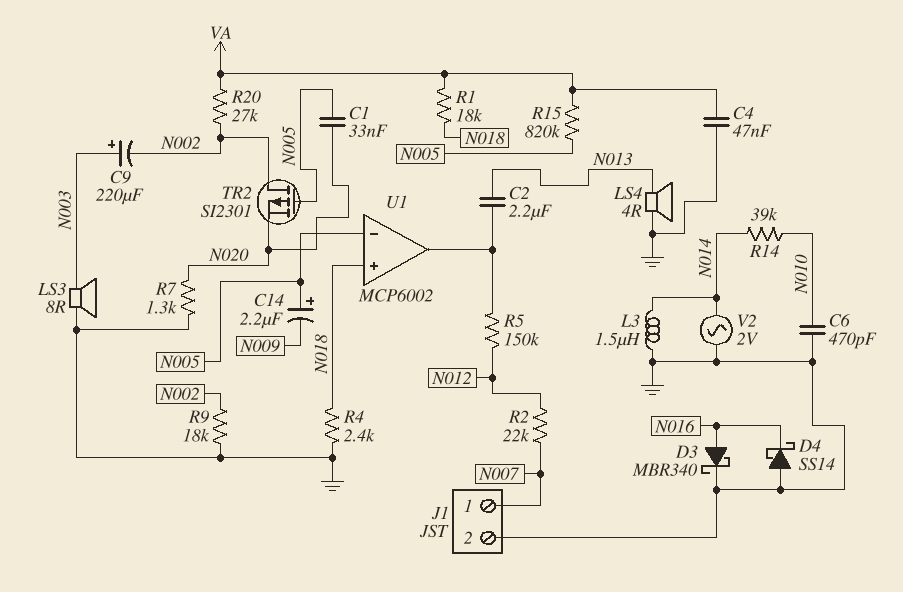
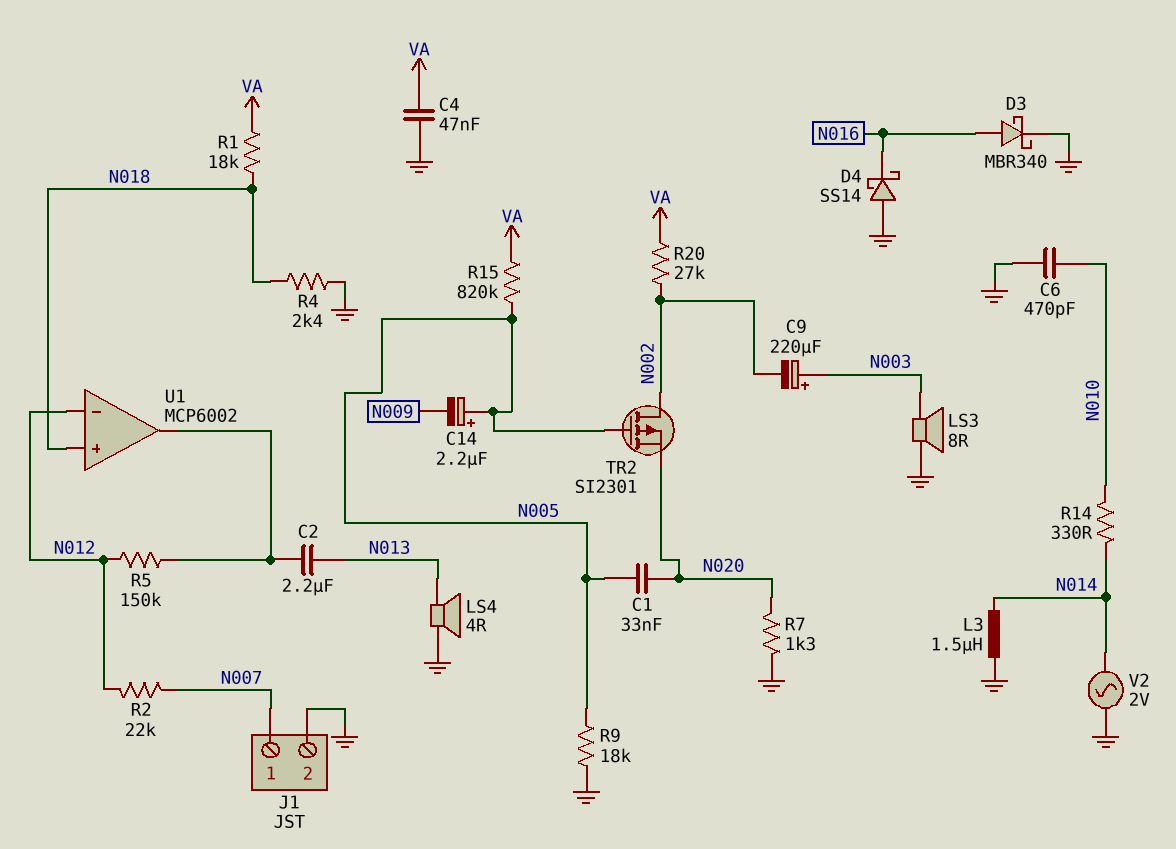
R9: 18k (GND, N002) -> 18k (GND, N005)
R14: 39k (N010, N014) -> 330 (N010, N014)
U1 pin in-: N005 -> N012

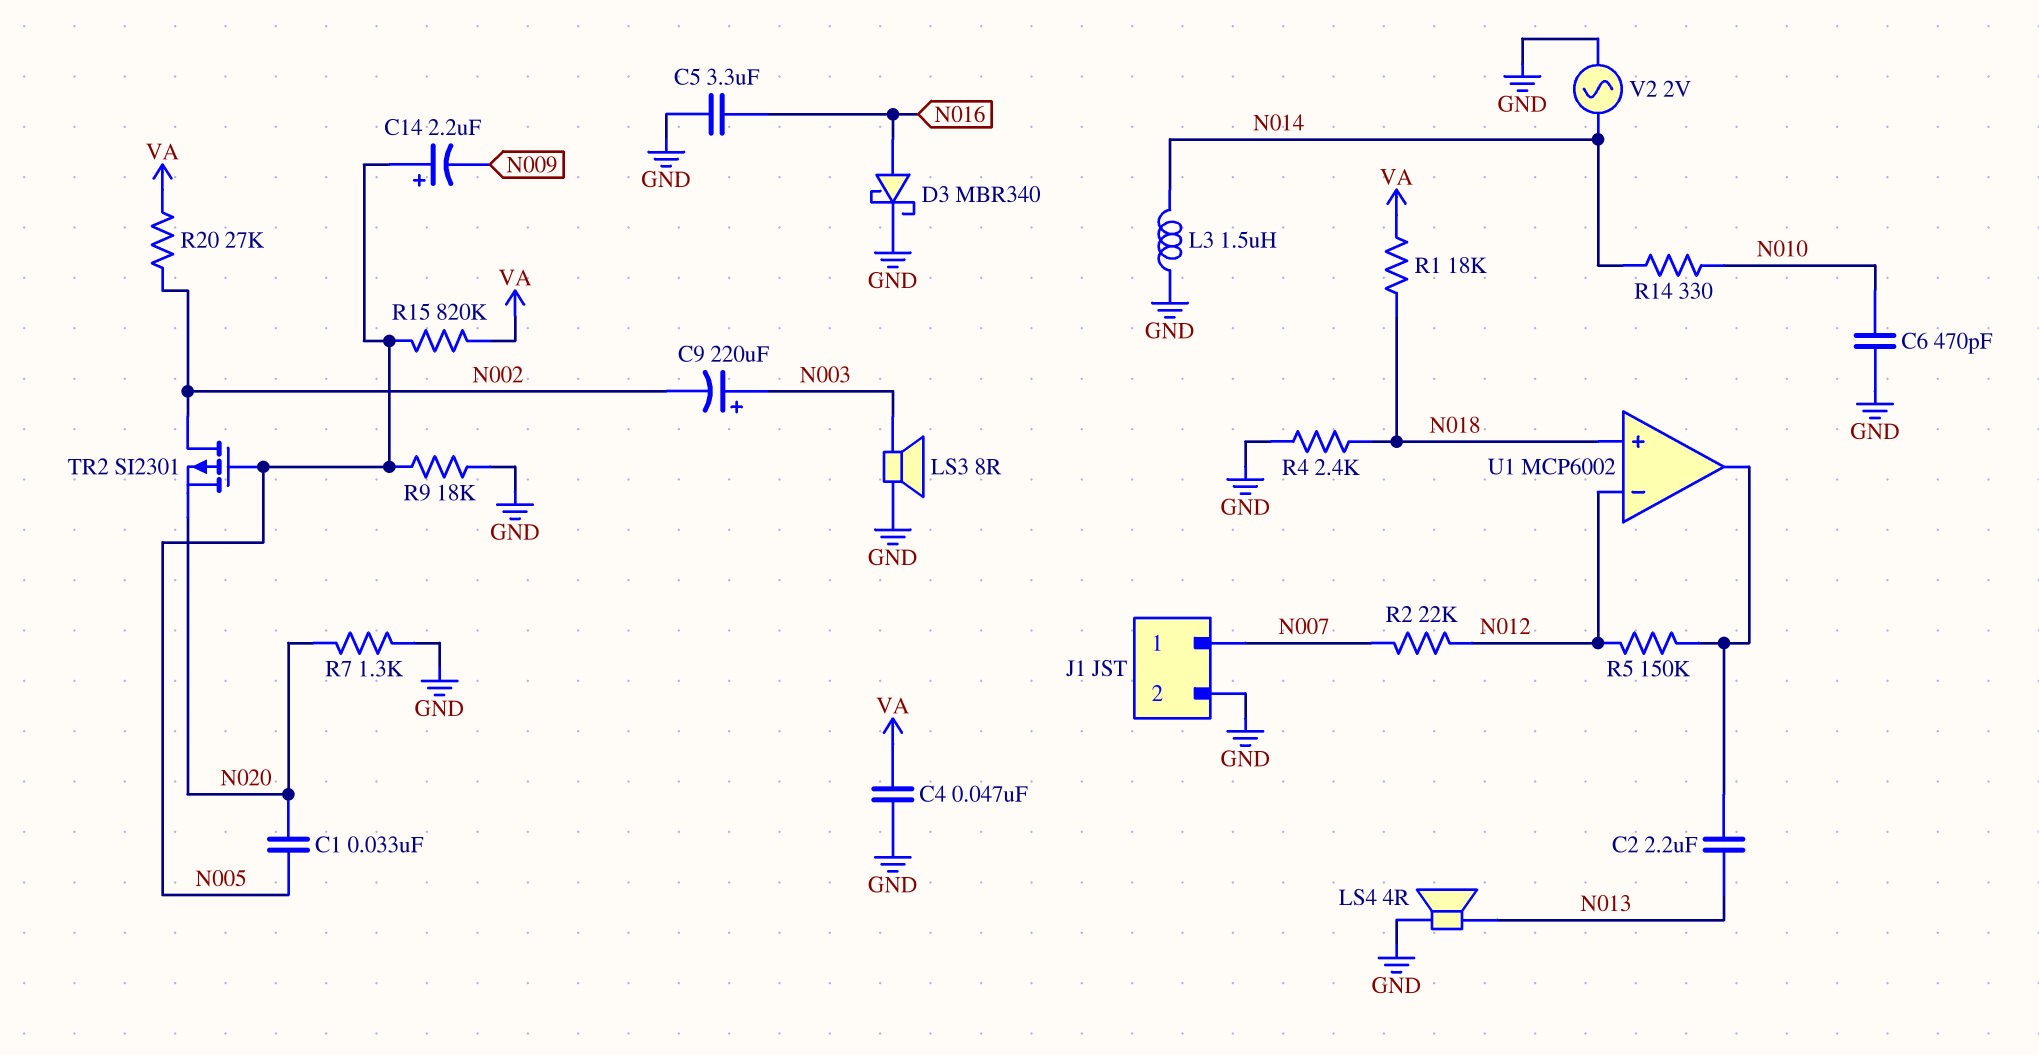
C5: none -> 3.3uF (GND, N016)
D4: schottky SS14 (A GND, K N016) -> none

